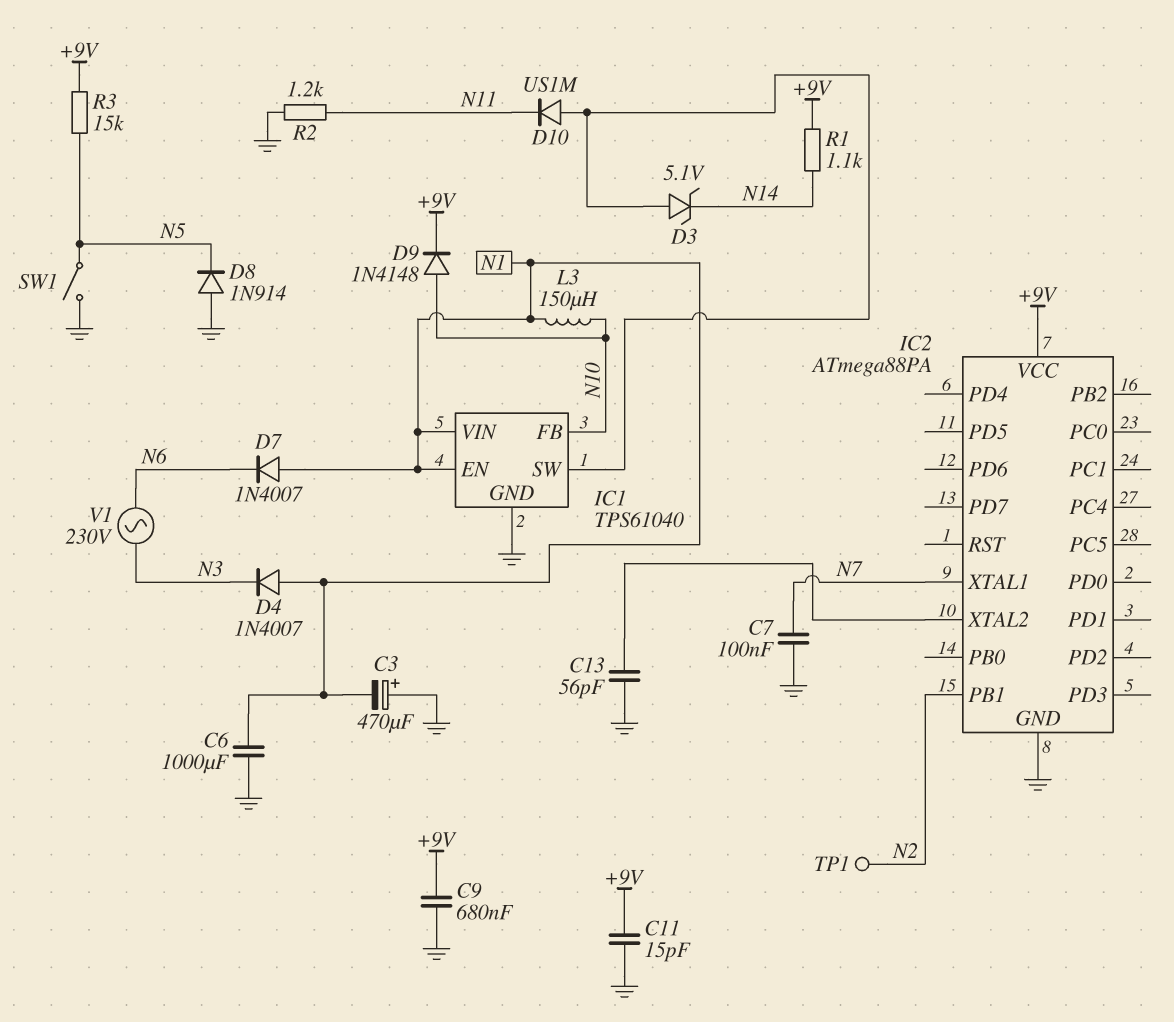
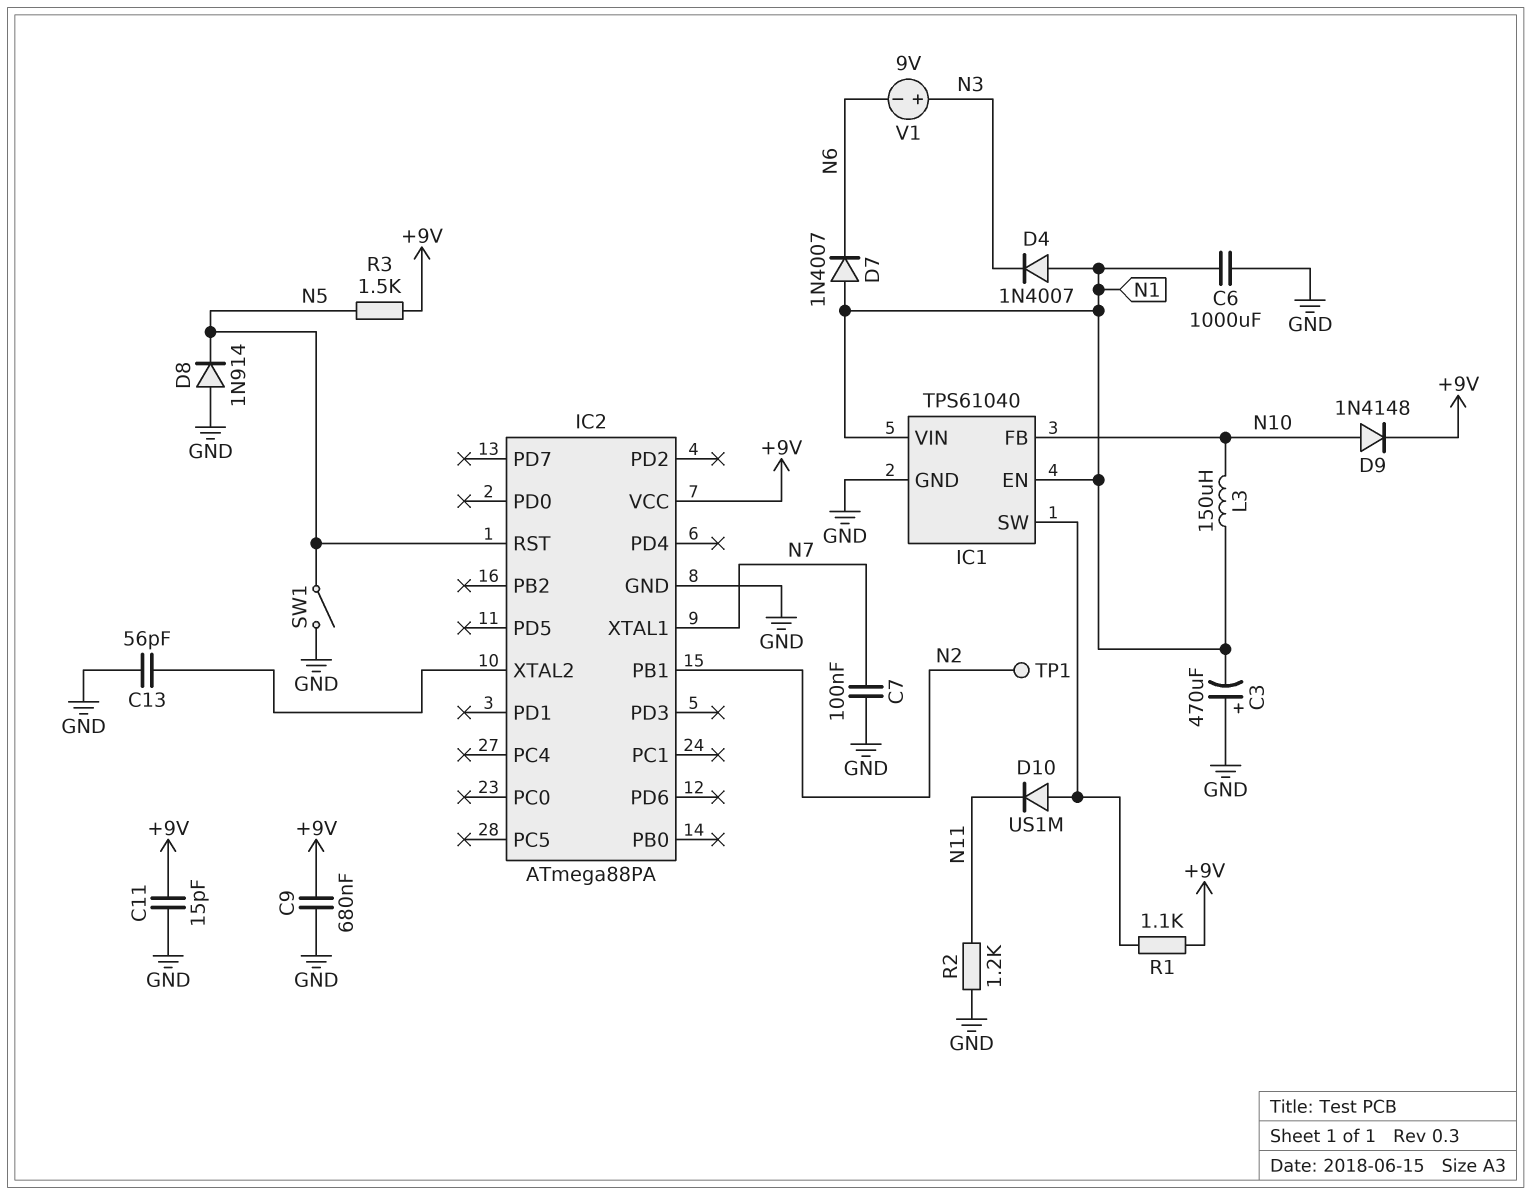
D3: zener 5.1V (A IC1/SW, K N14) -> none
IC2 pin RST: none -> N5
R1: 1.1k (+9V, N14) -> 1.1k (+9V, IC1/SW)
R3: 15k (+9V, N5) -> 1.5k (+9V, N5)
V1: AC 230V (N3, N6) -> 9V (plus N3, minus N6)

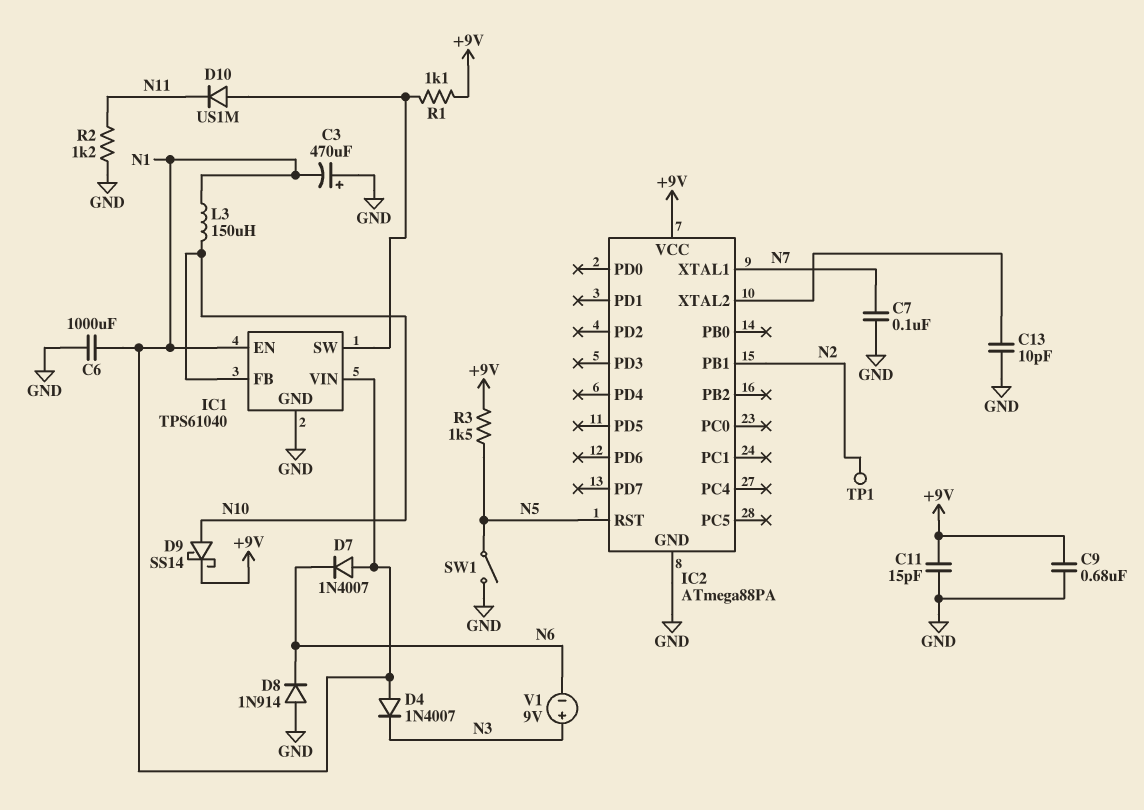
C13: 56pF (GND, IC2/XTAL2) -> 10pF (GND, IC2/XTAL2)
D8: diode 1N914 (A GND, K N5) -> diode 1N914 (A GND, K N6)
D9: diode 1N4148 (A N10, K +9V) -> schottky SS14 (A N10, K +9V)

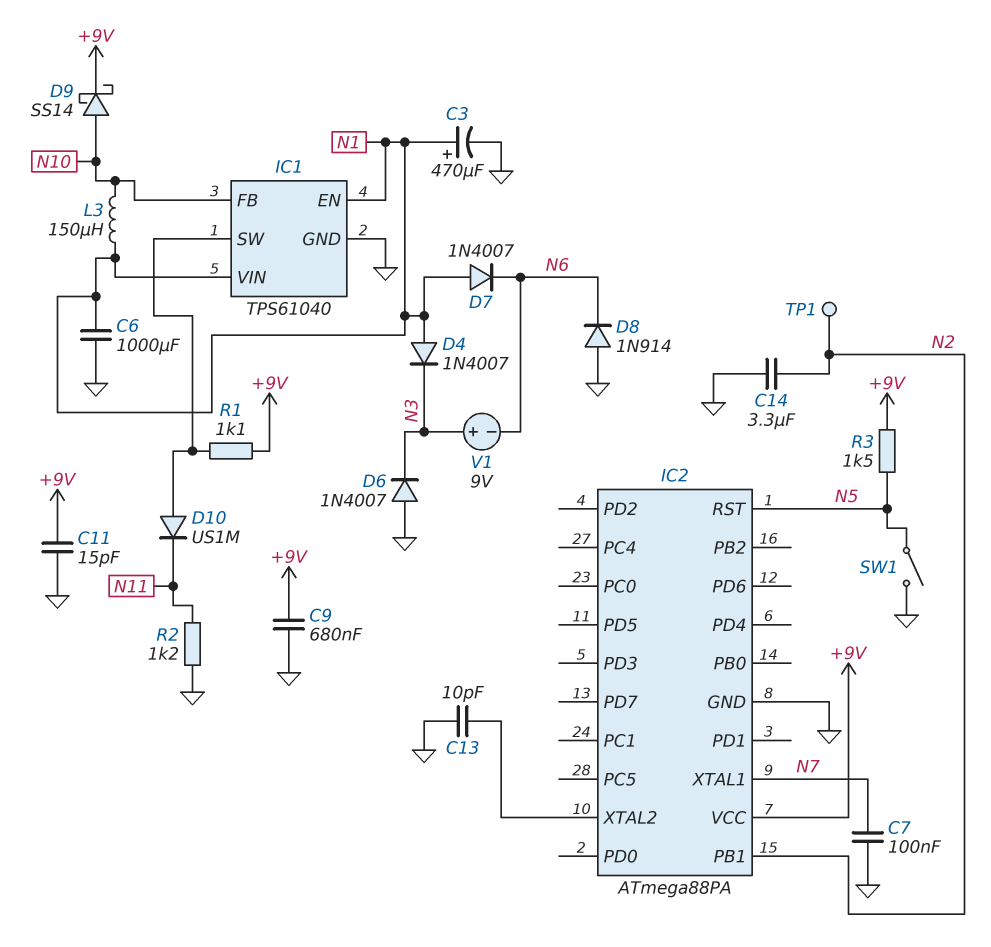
C3: 470uF (plus GND, minus N1) -> 470uF (plus N1, minus GND)
C14: none -> 3.3uF (GND, N2)
D6: none -> diode 1N4007 (A GND, K N3)

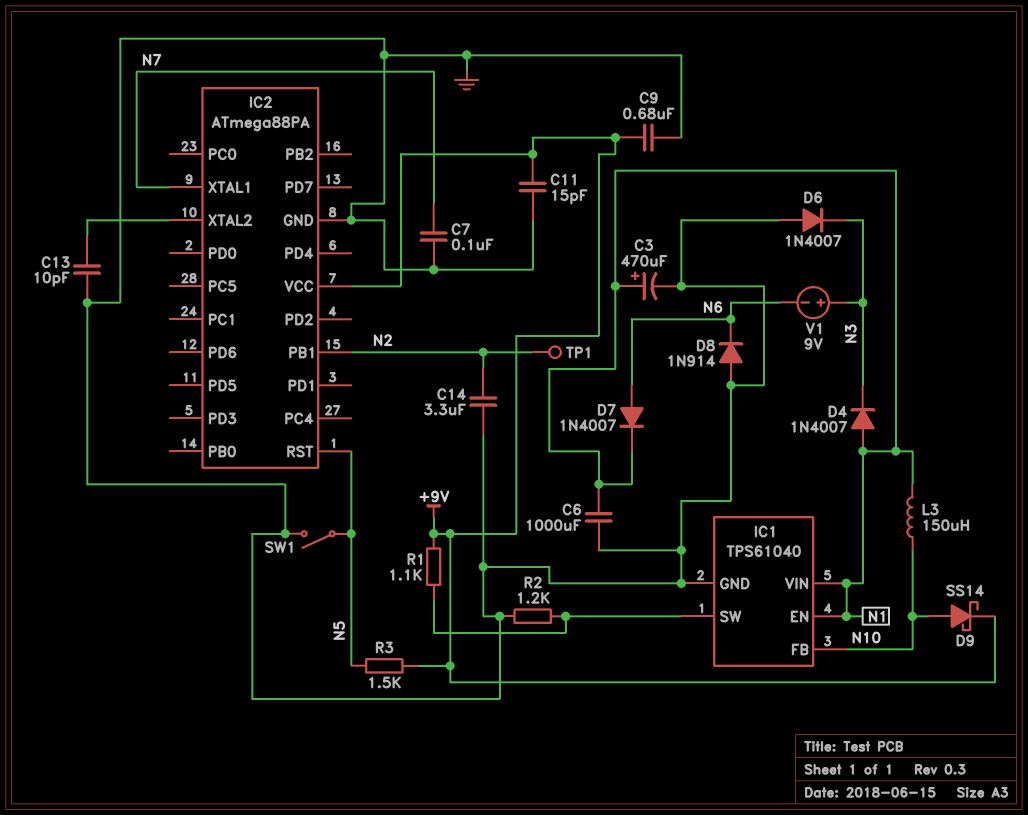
D7: diode 1N4007 (A N1, K N6) -> diode 1N4007 (A N6, K N1)
D10: diode US1M (A IC1/SW, K N11) -> none
R2: 1.2k (GND, N11) -> 1.2k (GND, IC1/SW)

